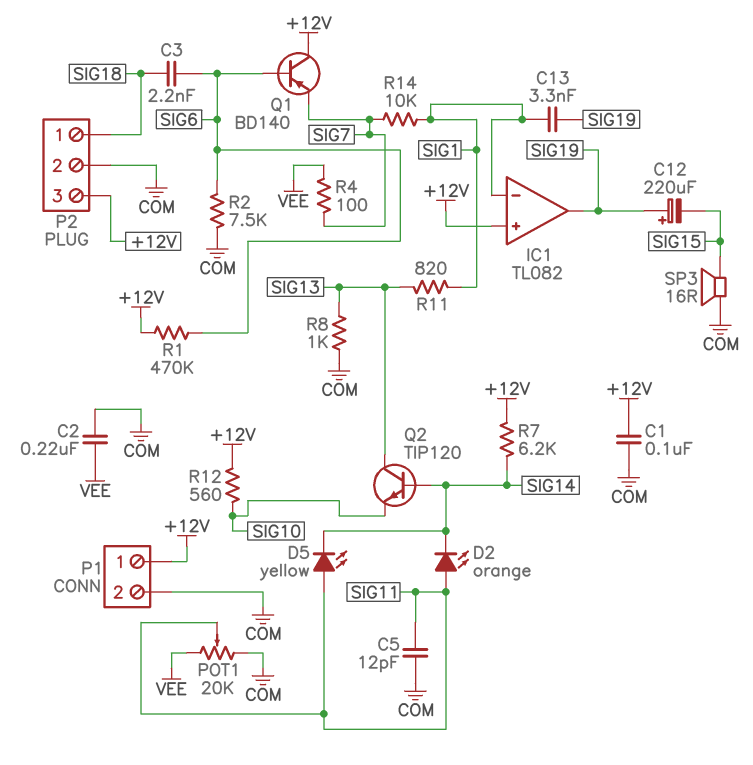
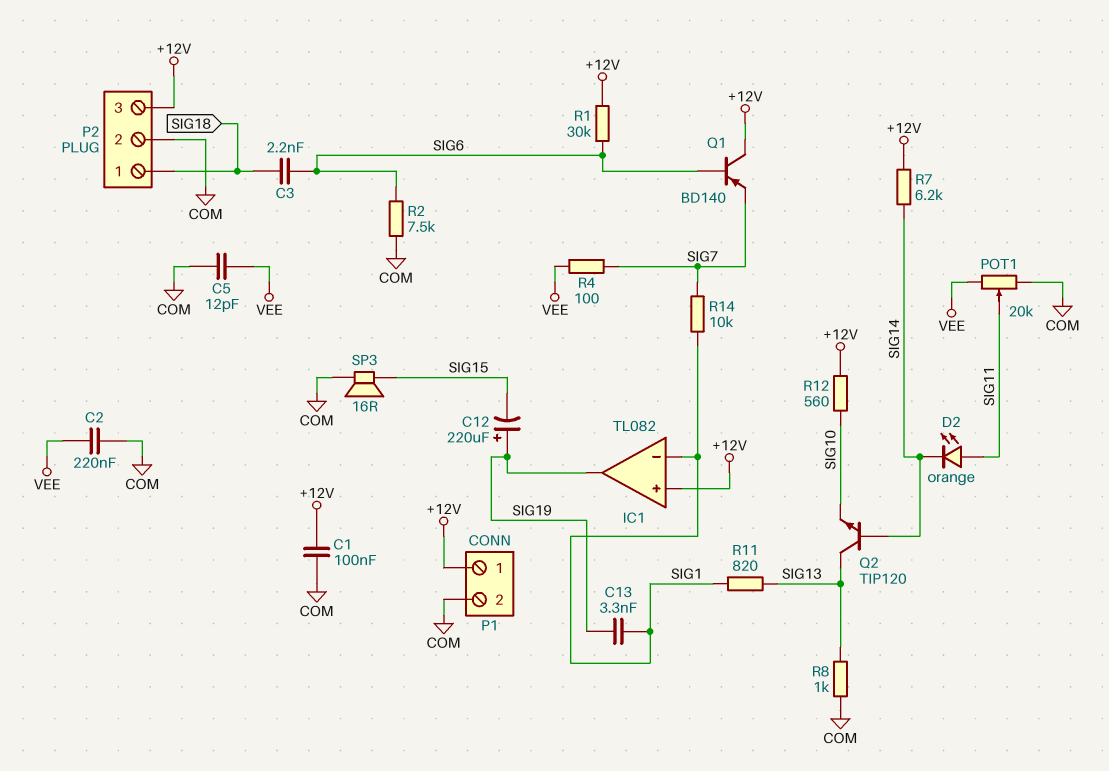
C5: 12pF (COM, SIG11) -> 12pF (COM, VEE)
D5: LED yellow (A SIG11, K SIG14) -> none
R1: 470k (+12V, SIG6) -> 30k (+12V, SIG6)

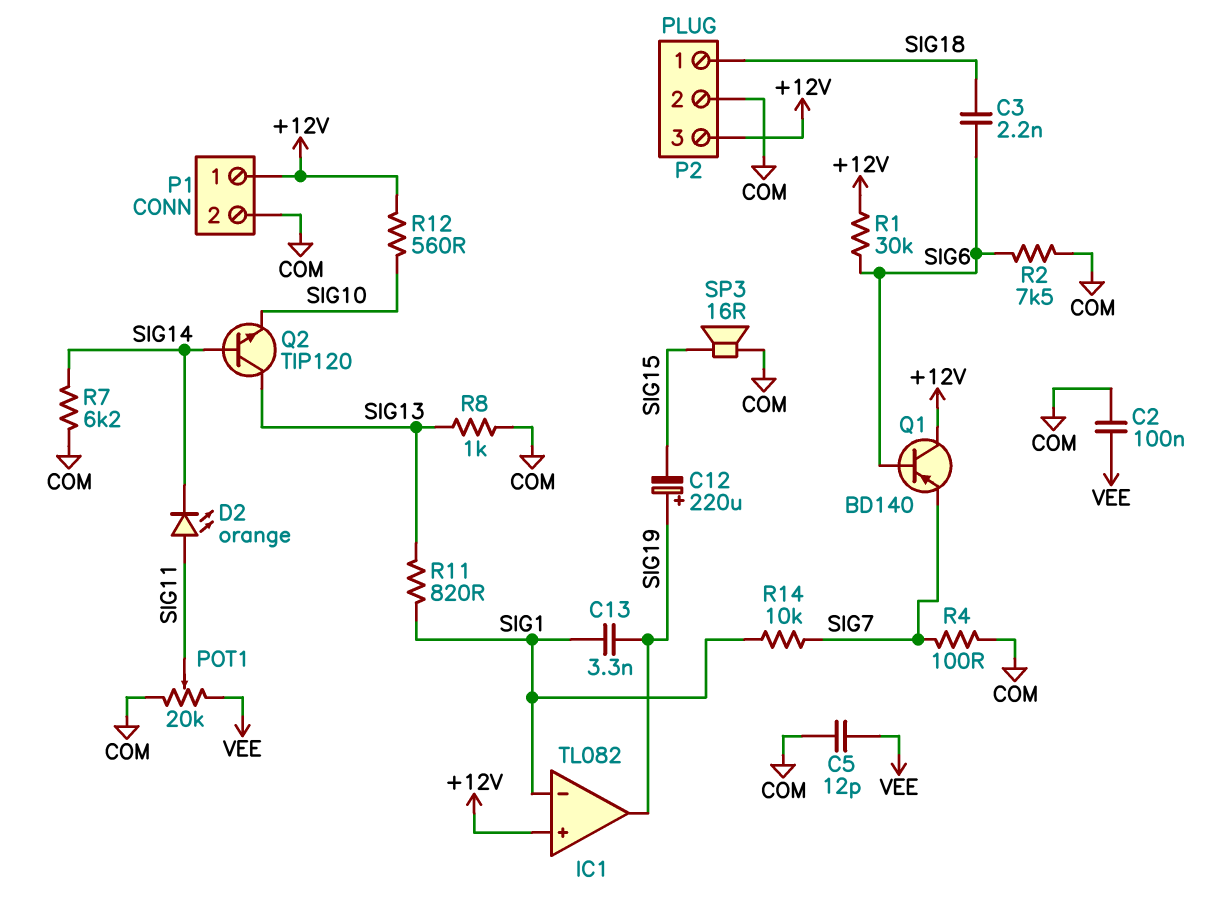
C1: 100nF (+12V, COM) -> none
C2: 220nF (COM, VEE) -> 100nF (COM, VEE)
R4: 100 (SIG7, VEE) -> 100 (COM, SIG7)
R7: 6.2k (+12V, SIG14) -> 6.2k (COM, SIG14)

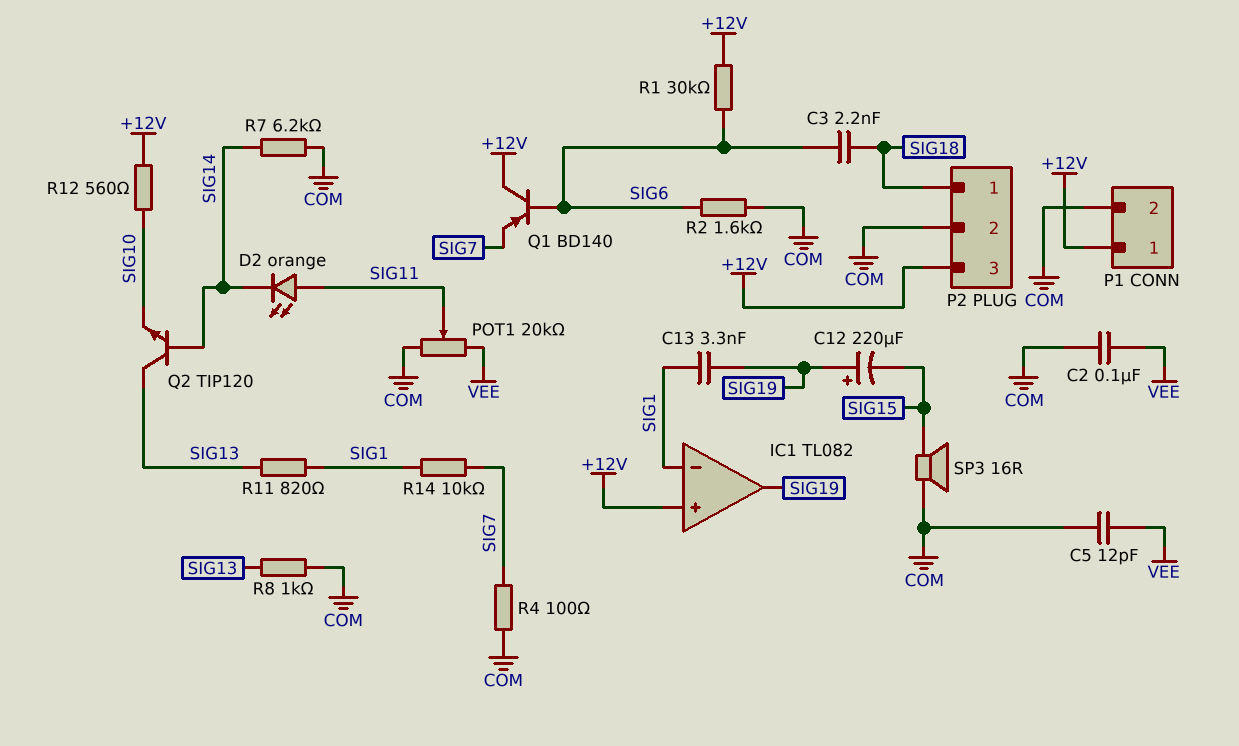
R2: 7.5k (COM, SIG6) -> 1.6k (COM, SIG6)

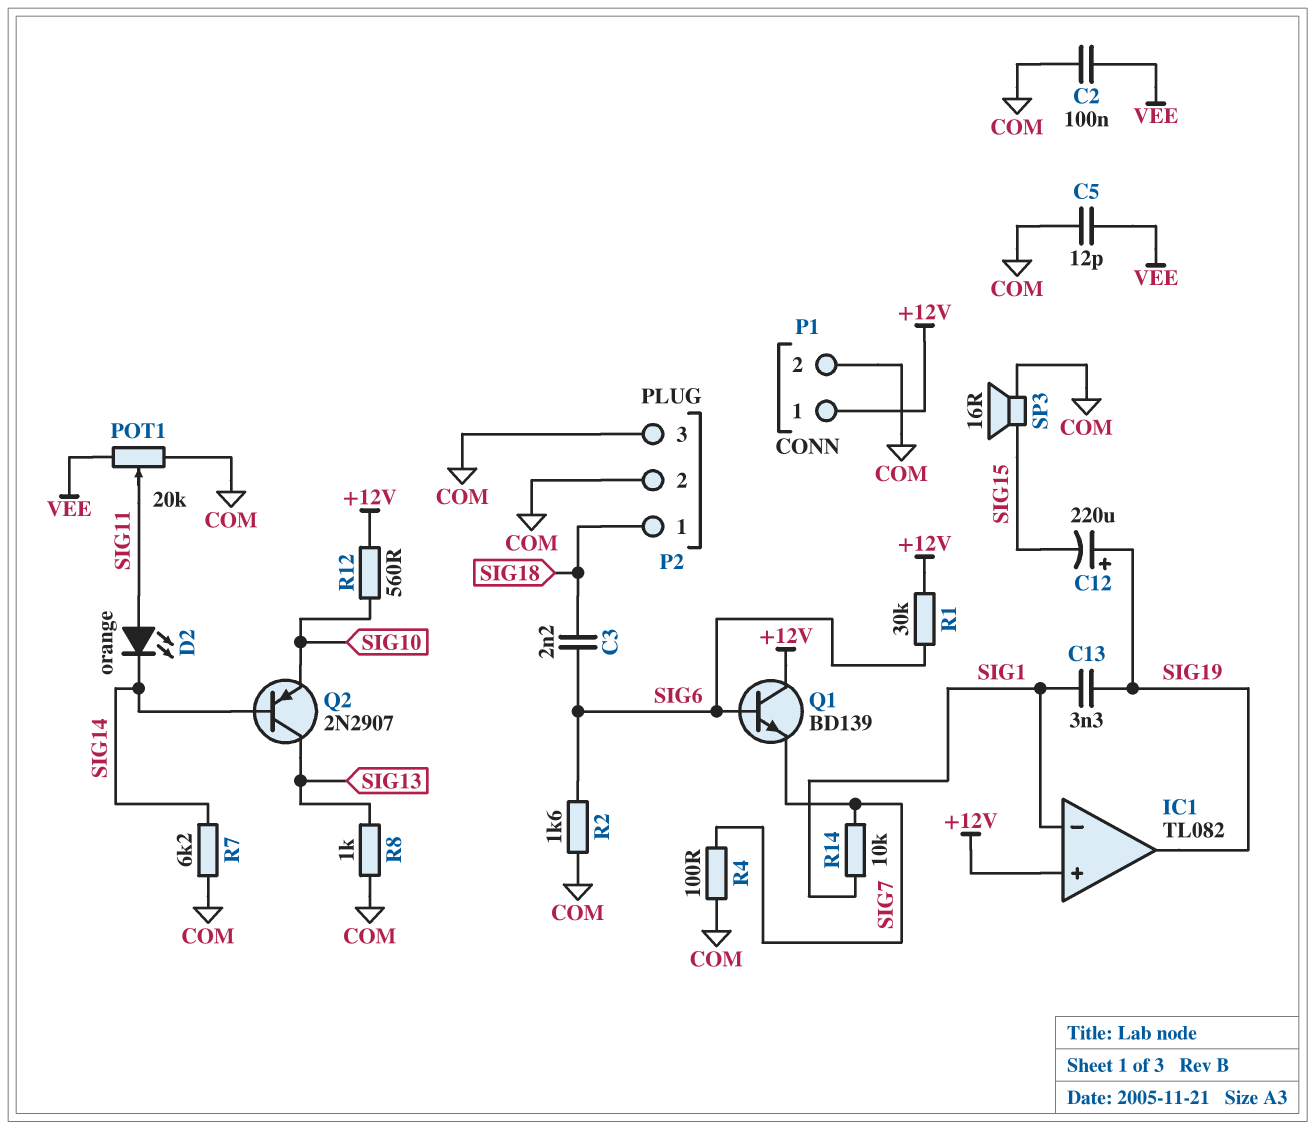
P2 pin 3: +12V -> COM
Q1: PNP BD140 (B SIG6, C +12V, E SIG7) -> NPN BD139 (B SIG6, C +12V, E SIG7)
Q2: NPN TIP120 (B SIG14, C SIG13, E SIG10) -> PNP 2N2907 (B SIG14, C SIG13, E SIG10)
R11: 820 (SIG1, SIG13) -> none

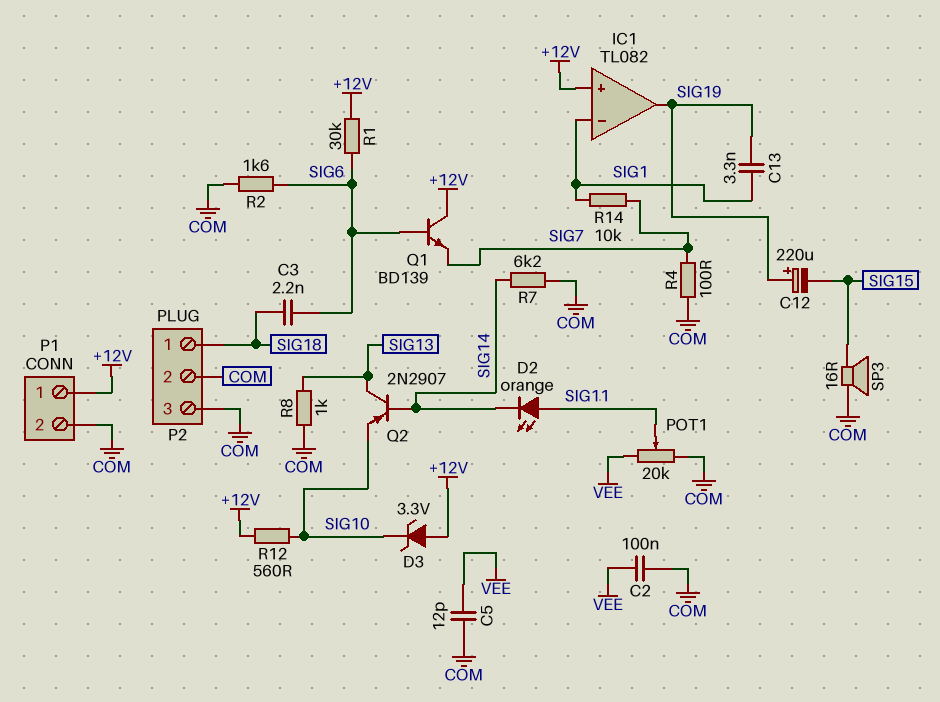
D3: none -> zener 3.3V (A +12V, K SIG10)

